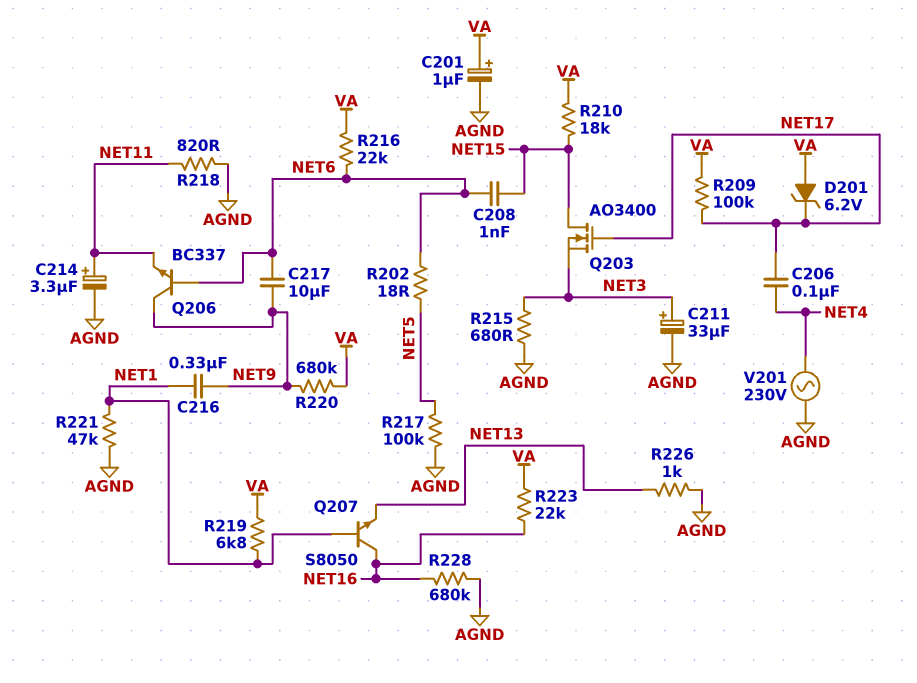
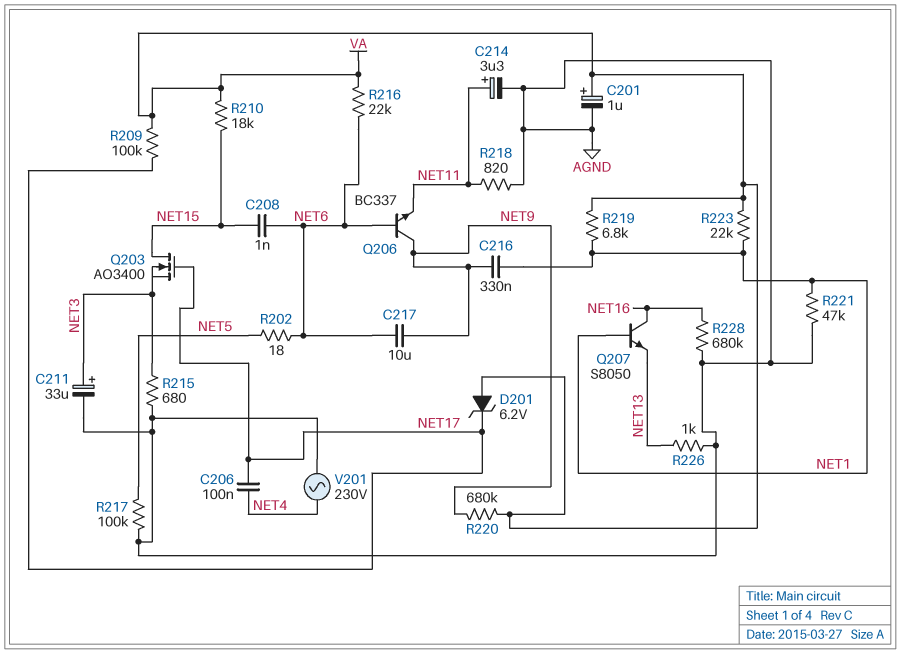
R223: 22k (NET16, VA) -> 22k (NET1, VA)

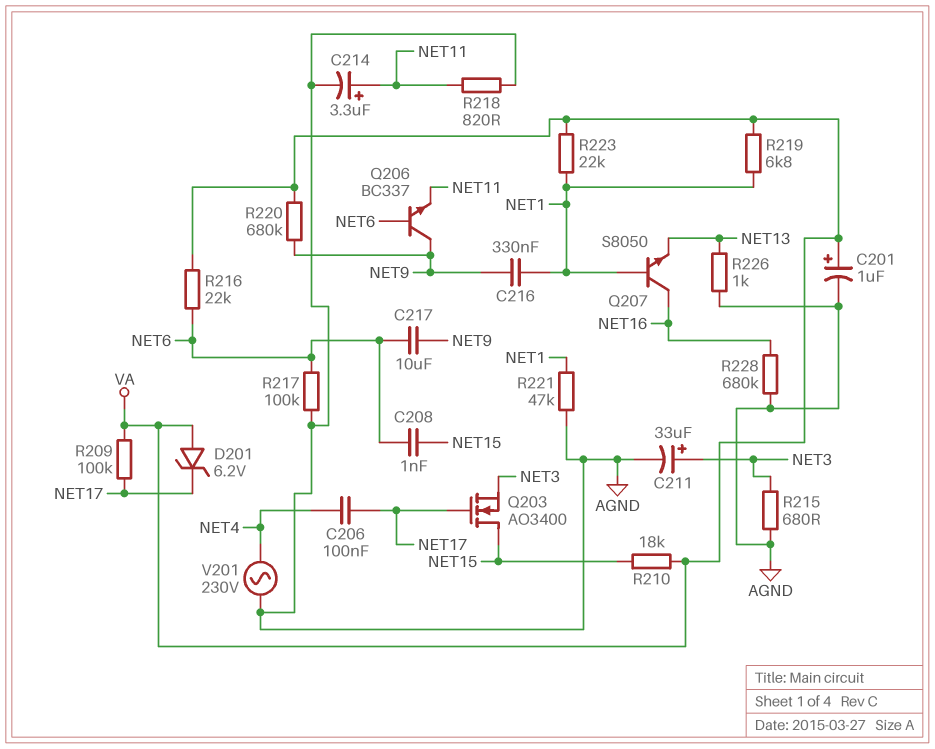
R202: 18 (NET5, NET6) -> none
R217: 100k (AGND, NET5) -> 100k (AGND, NET6)

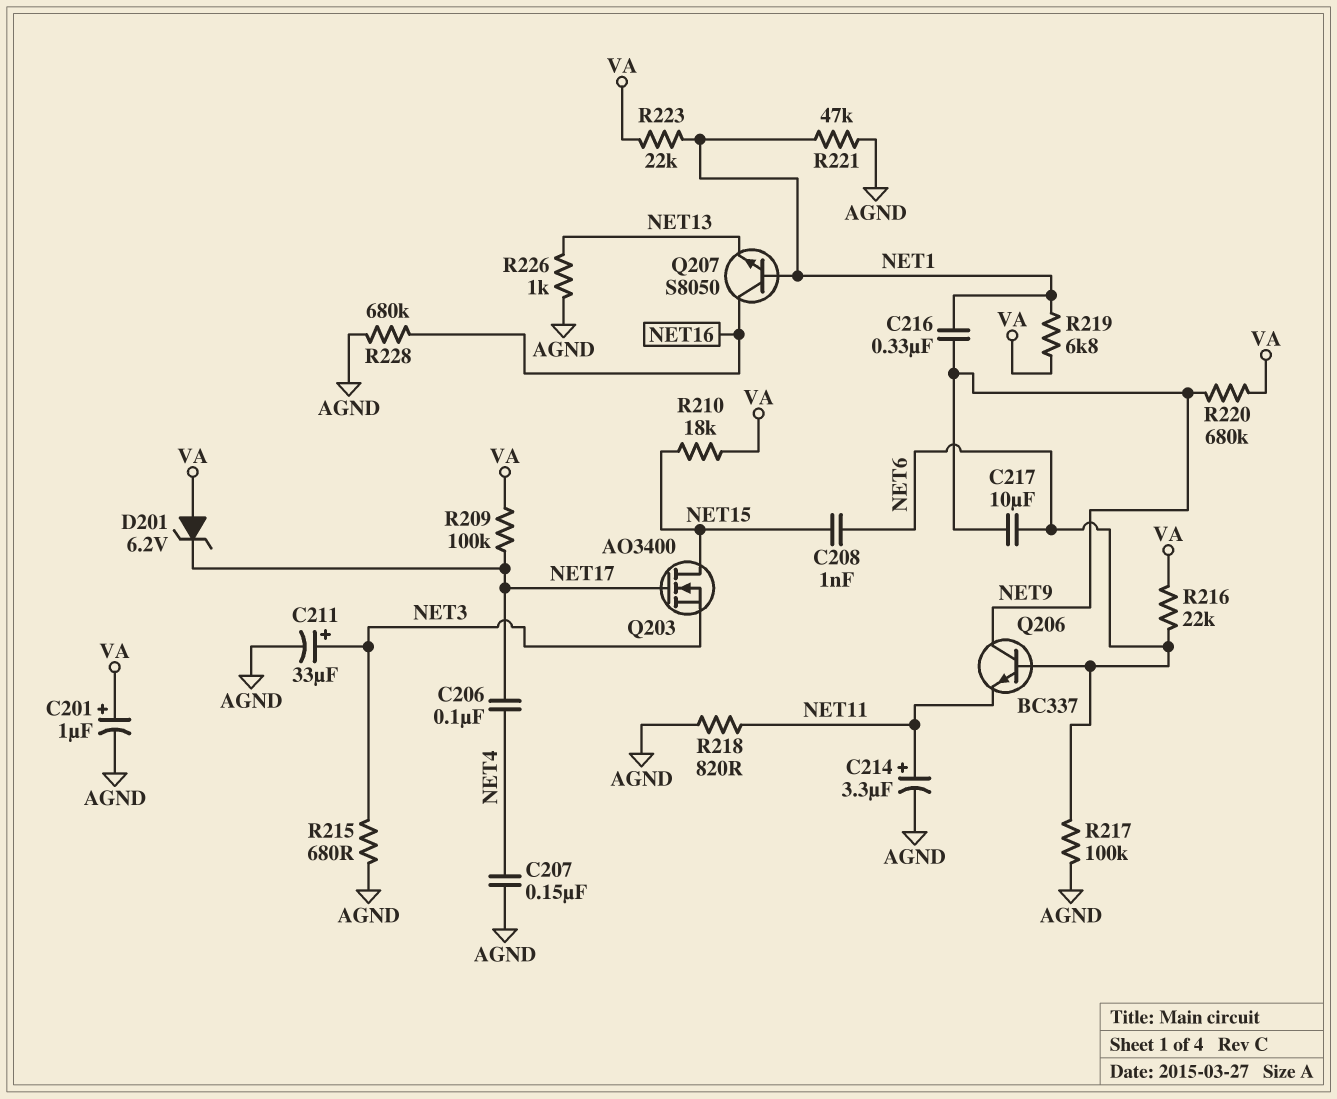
C207: none -> 150nF (AGND, NET4)
V201: AC 230V (AGND, NET4) -> none

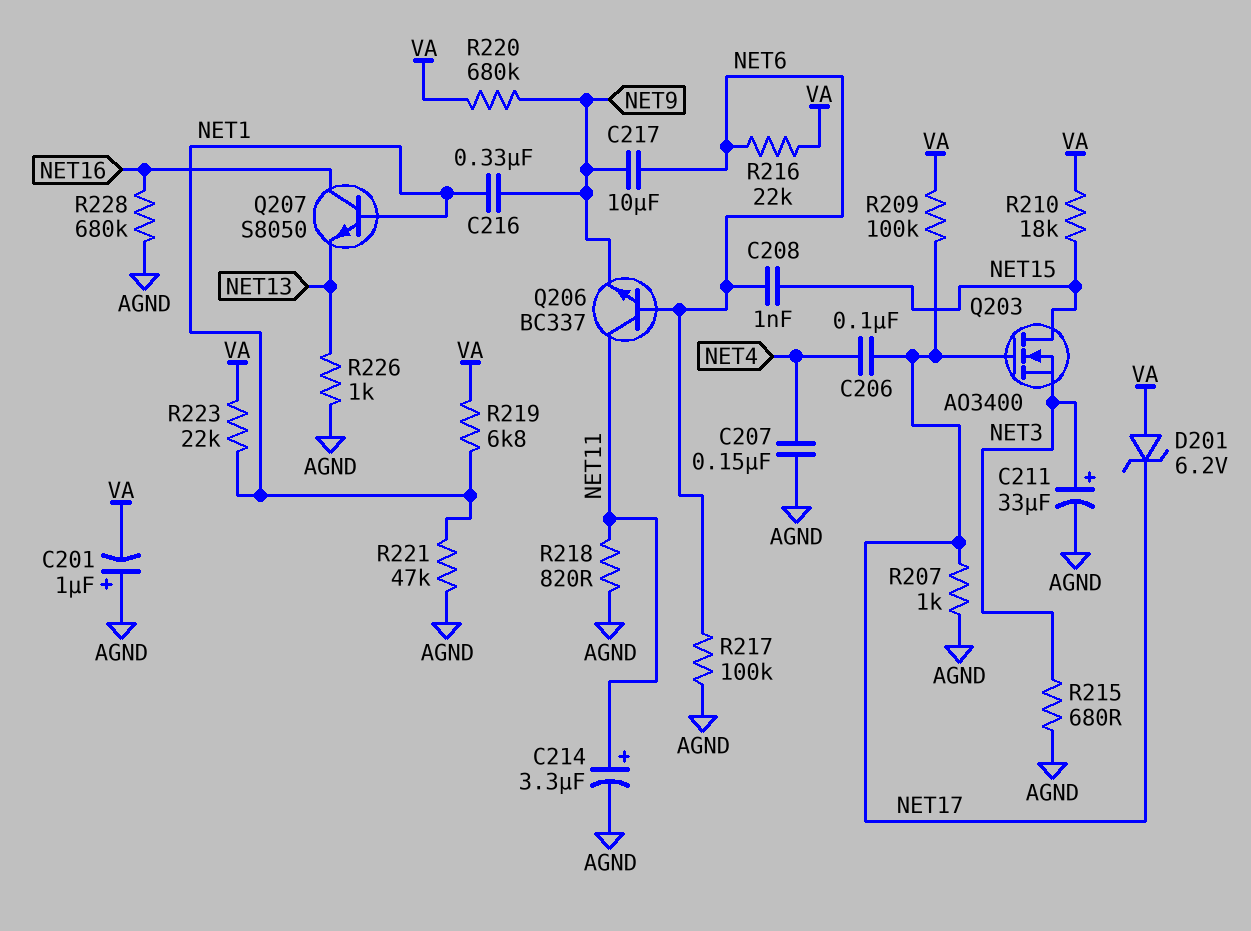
C201: 1uF (plus VA, minus AGND) -> 1uF (plus AGND, minus VA)
Q206: NPN BC337 (B NET6, C NET9, E NET11) -> NPN BC337 (B NET6, C NET11, E NET9)
R207: none -> 1k (AGND, NET17)

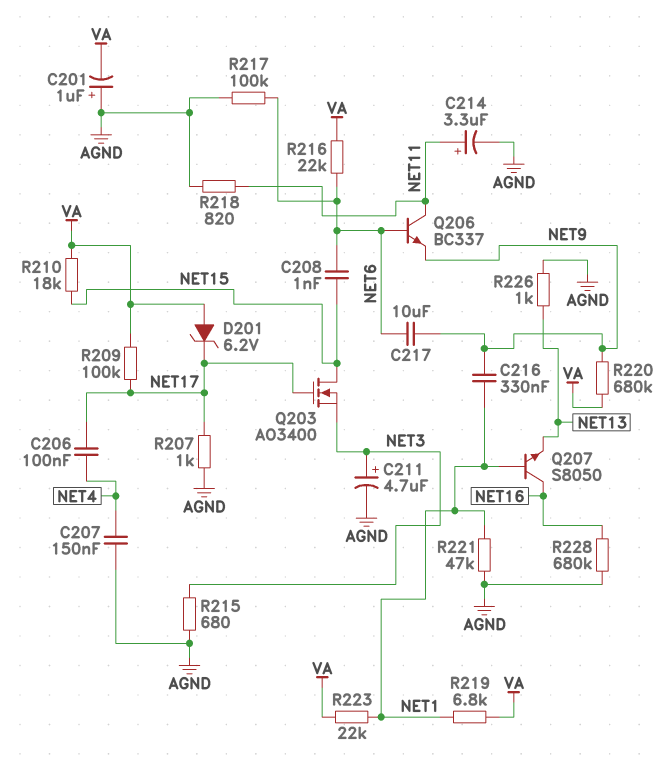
C211: 33uF (plus NET3, minus AGND) -> 4.7uF (plus NET3, minus AGND)

